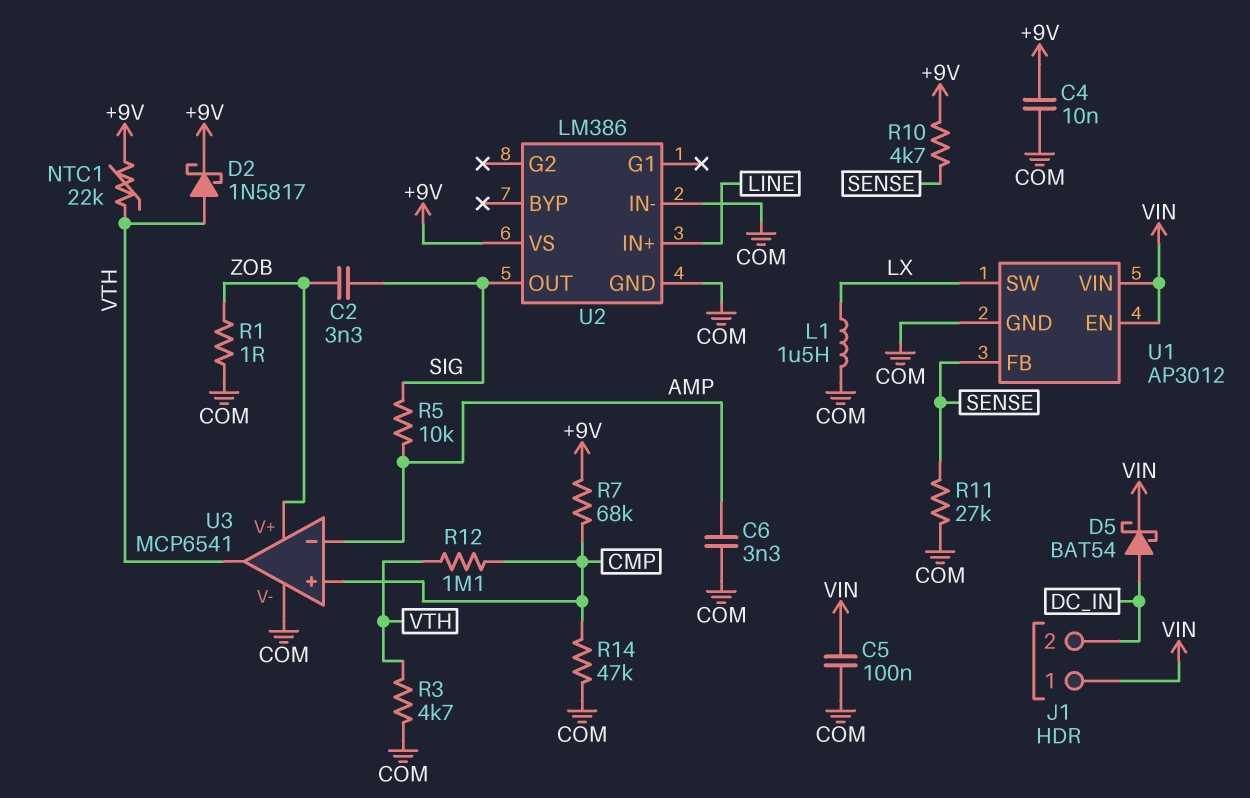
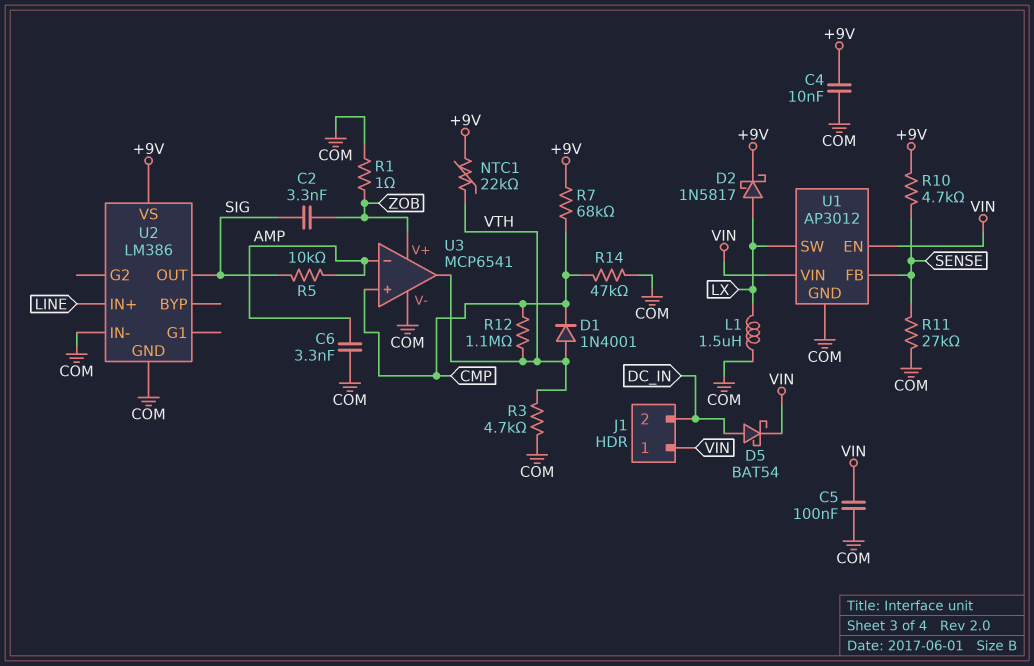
D1: none -> diode 1N4001 (A VTH, K CMP)
D2: schottky 1N5817 (A VTH, K +9V) -> schottky 1N5817 (A LX, K +9V)

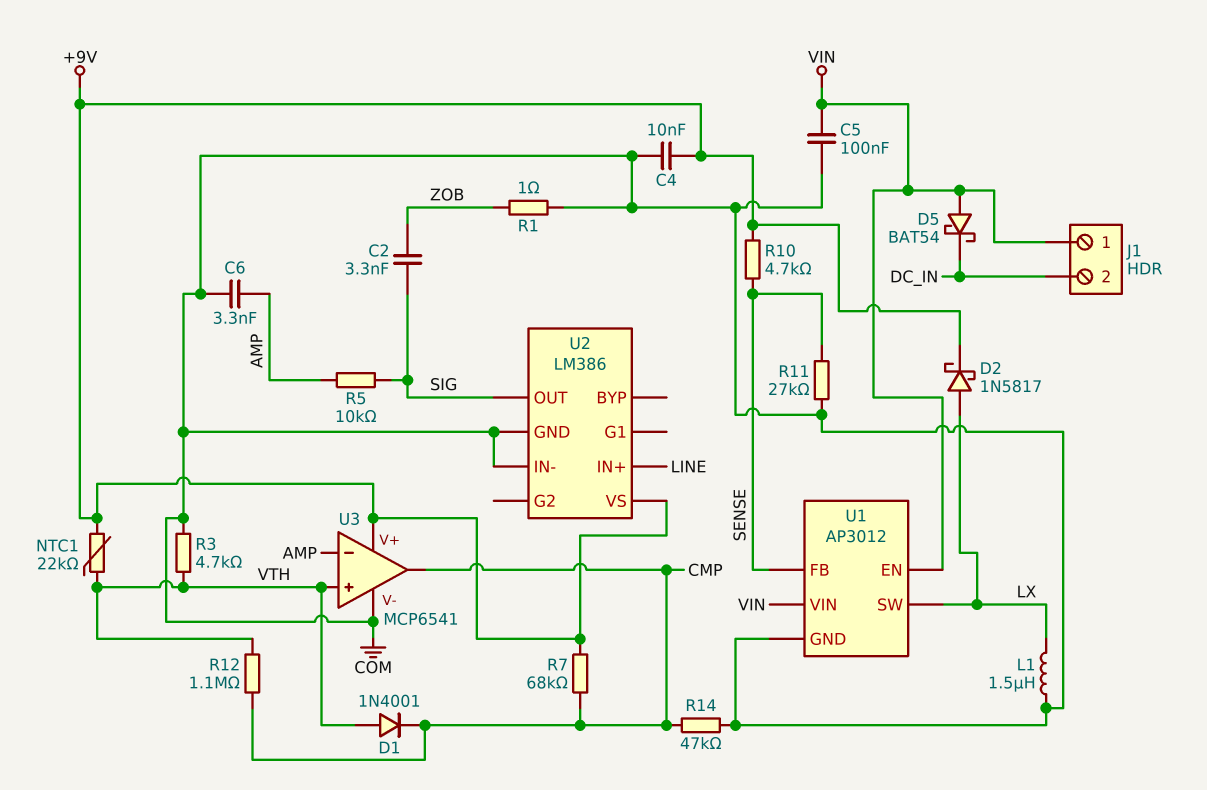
D5: schottky BAT54 (A DC_IN, K VIN) -> schottky BAT54 (A VIN, K DC_IN)
U3 pin V+: ZOB -> +9V
U3 pin in+: CMP -> VTH
U3 pin out: VTH -> CMP

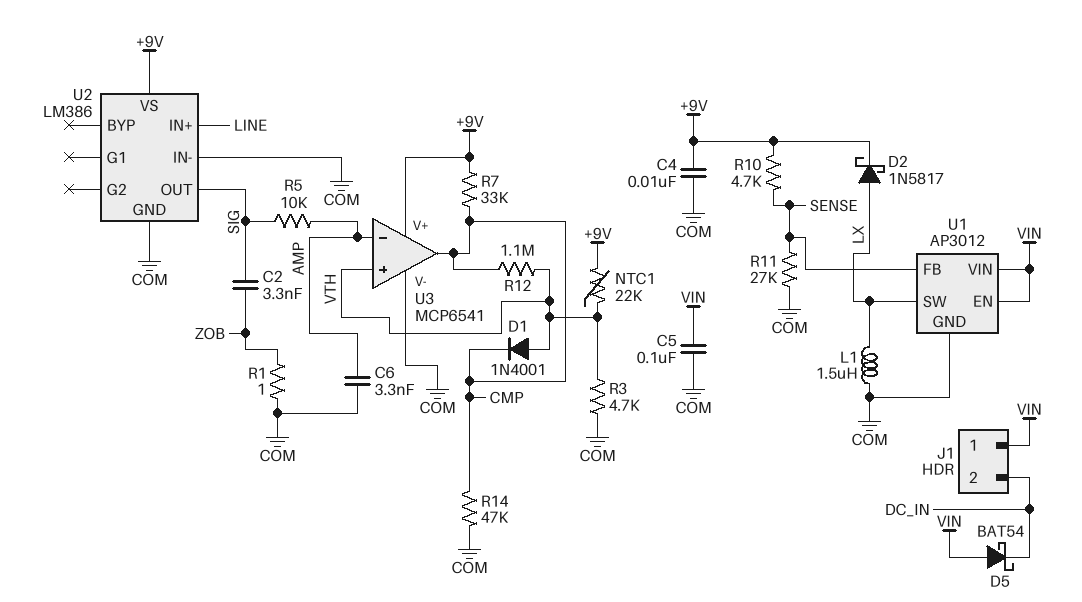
R7: 68k (+9V, CMP) -> 33k (+9V, CMP)

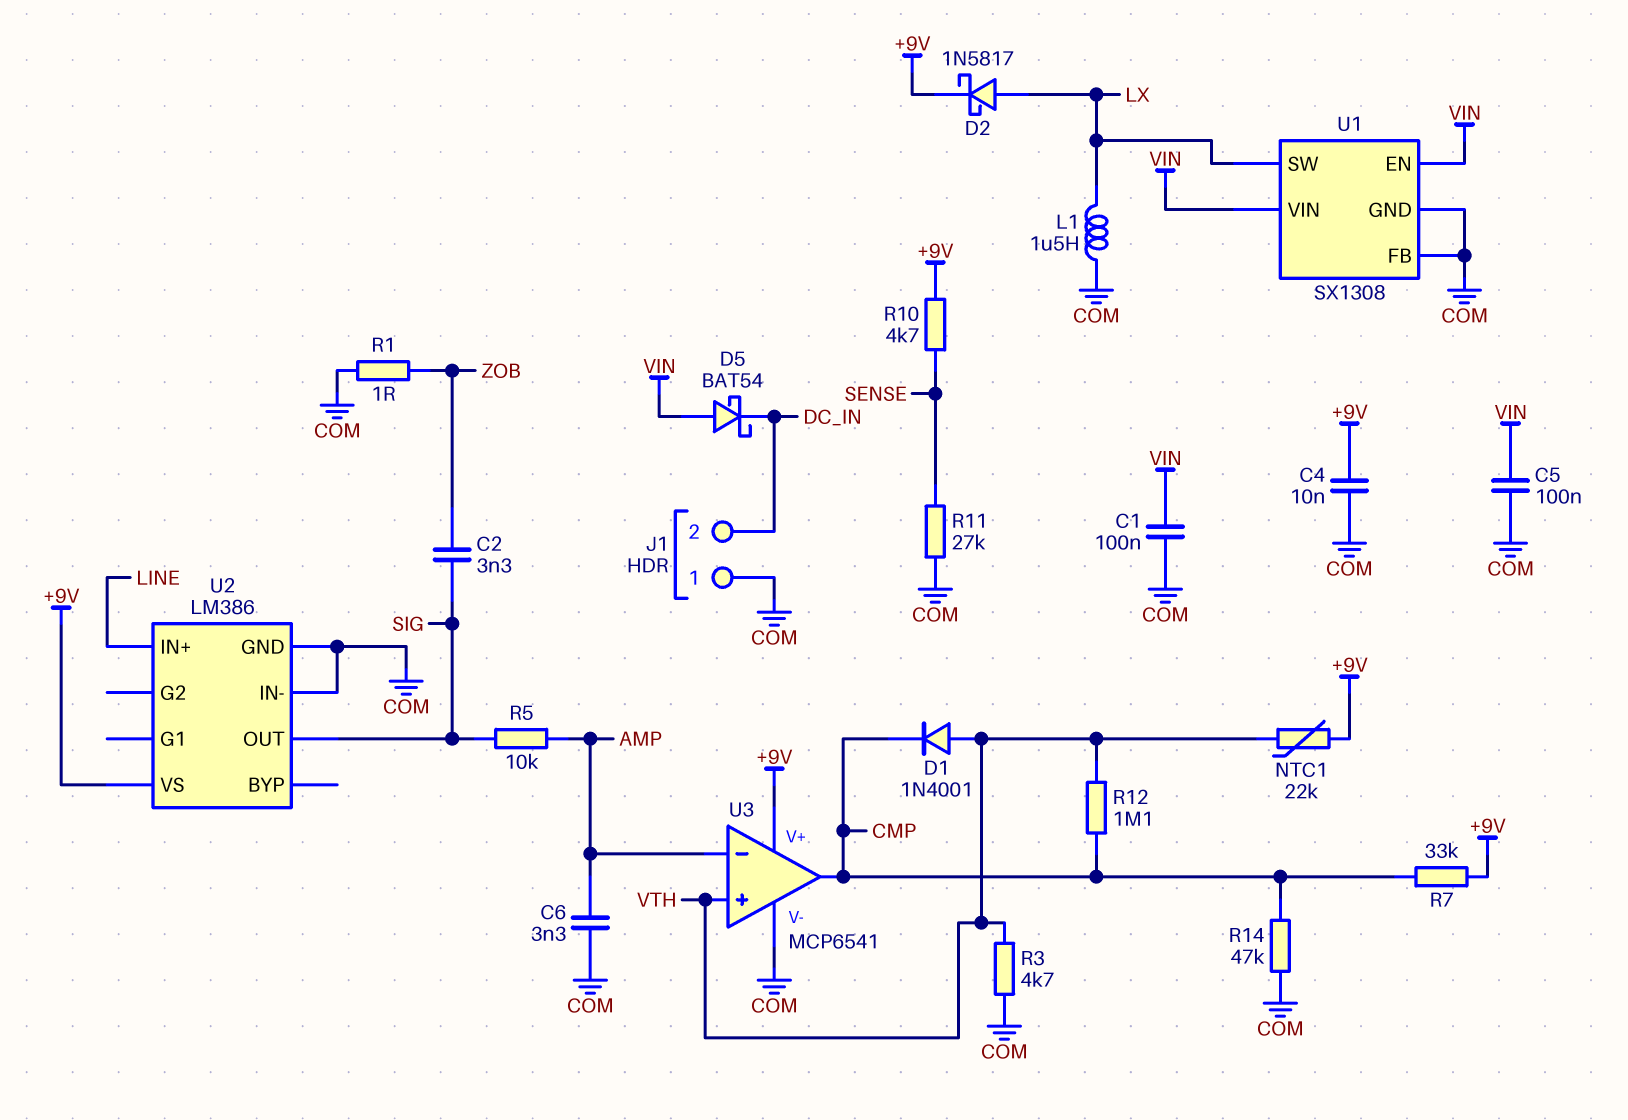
C1: none -> 100nF (COM, VIN)
J1 pin 1: VIN -> COM
U1: AP3012 -> SX1308
U1 pin FB: SENSE -> COM

